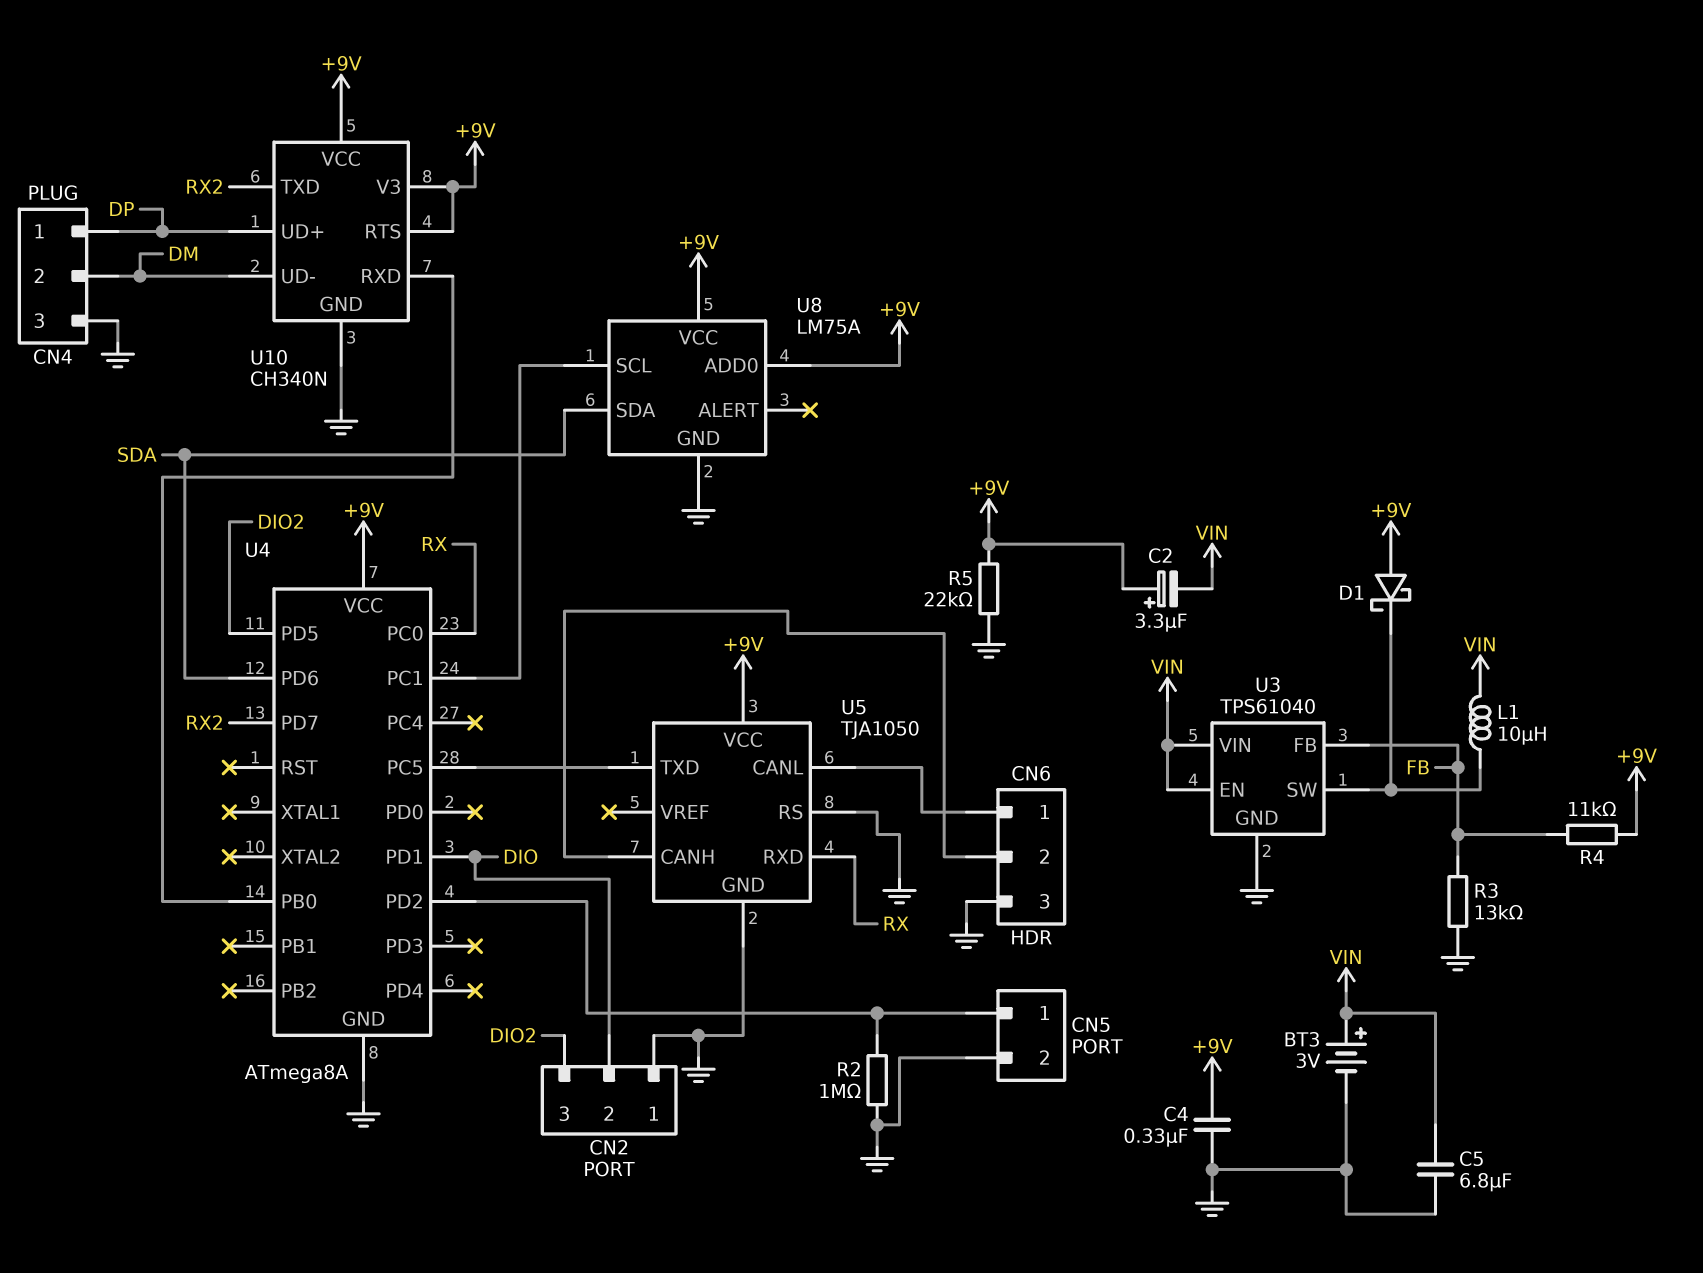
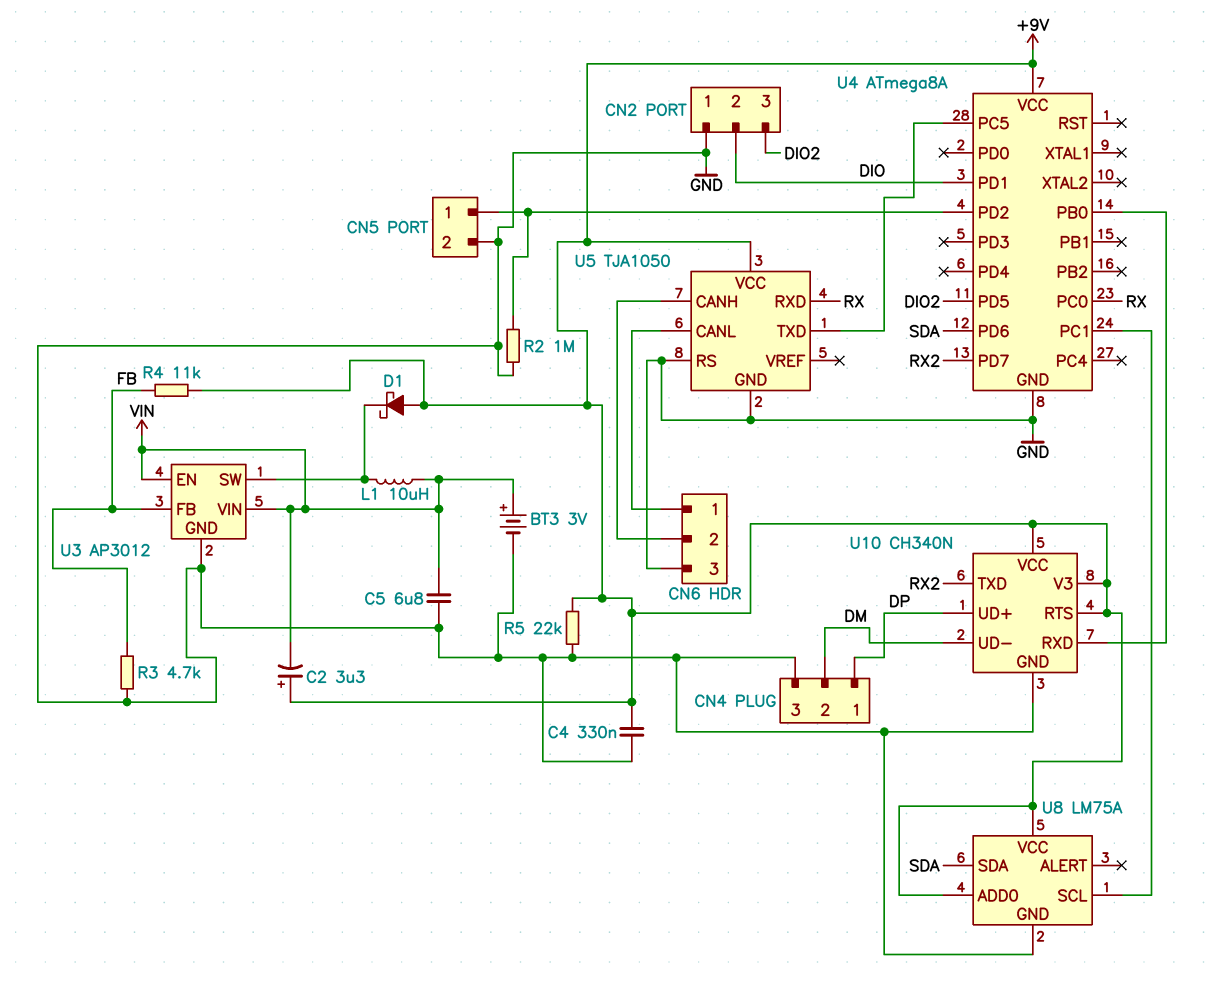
R3: 13k (FB, GND) -> 4.7k (FB, GND)
U3: TPS61040 -> AP3012

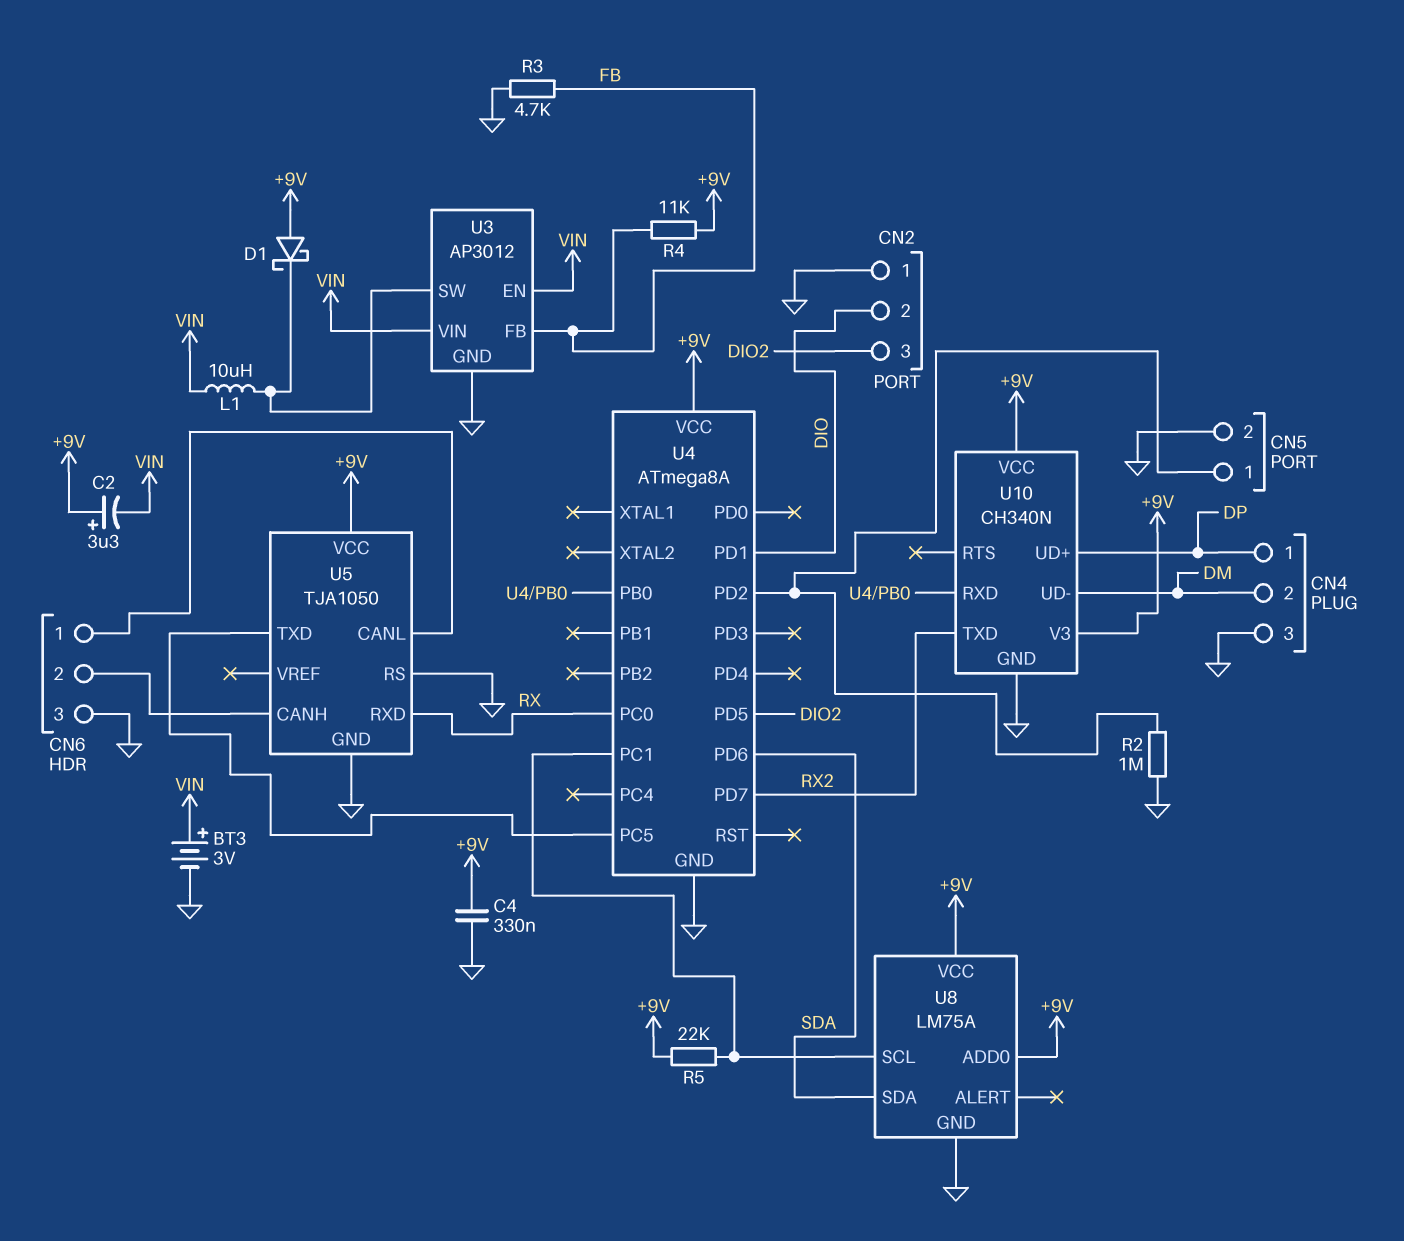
C5: 6.8uF (GND, VIN) -> none
R5: 22k (+9V, GND) -> 22k (+9V, U4/PC1)
U10 pin RTS: +9V -> none

